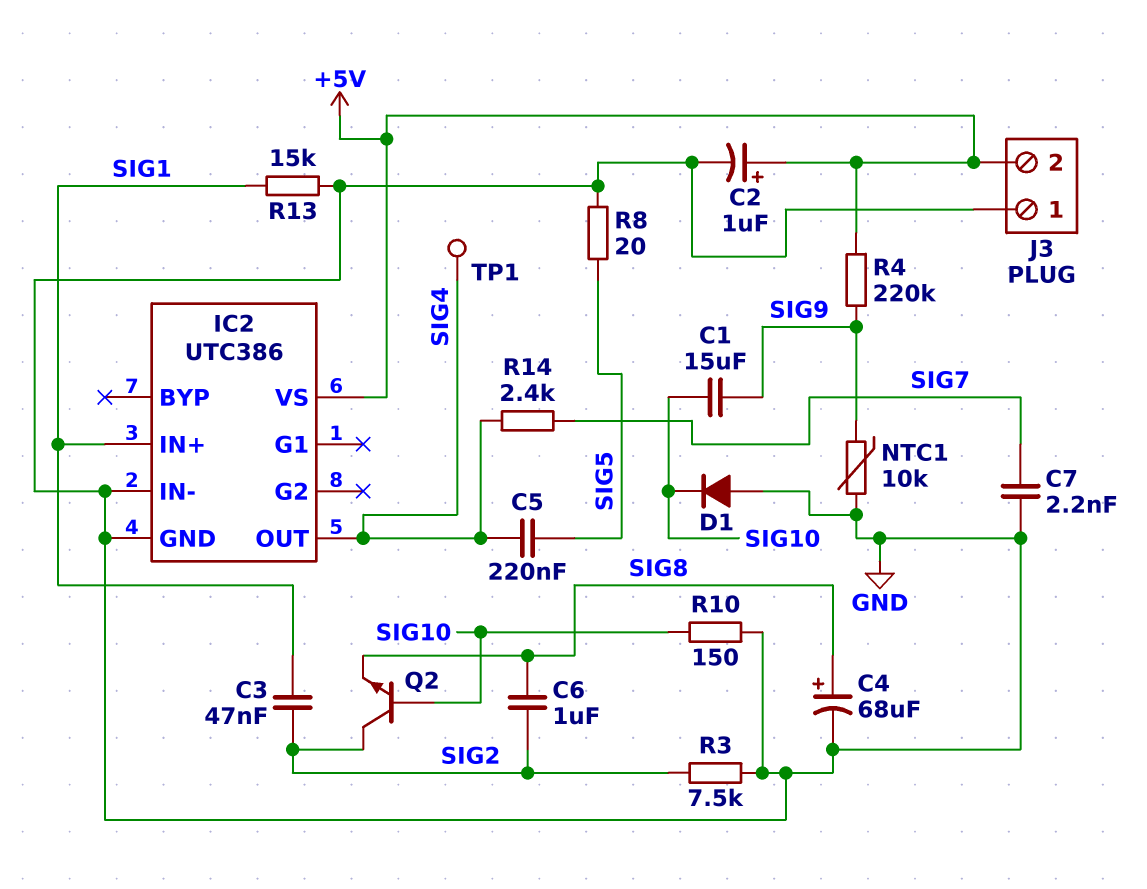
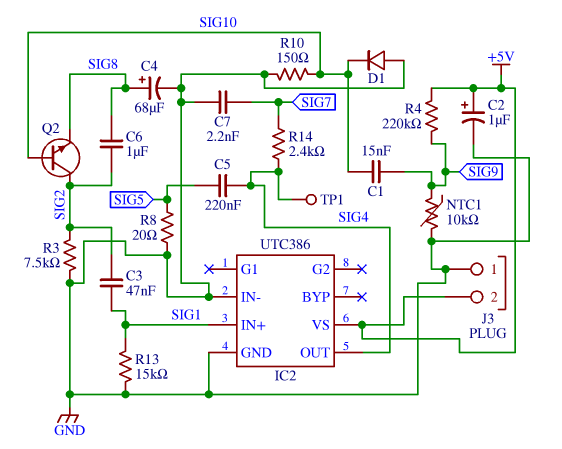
C1: 15uF (SIG9, SIG10) -> 15nF (SIG9, SIG10)

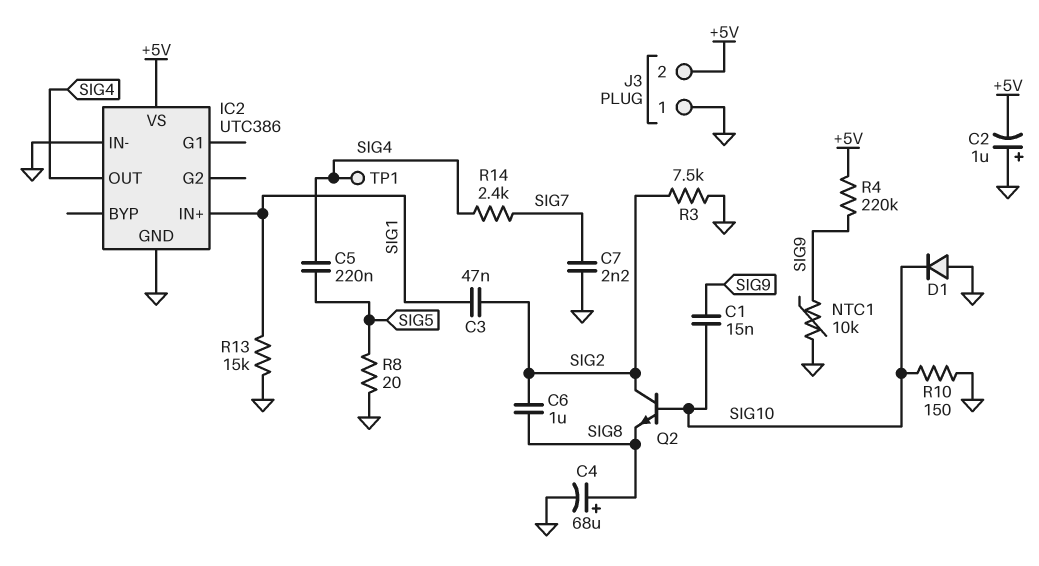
C2: 1uF (plus +5V, minus GND) -> 1uF (plus GND, minus +5V)

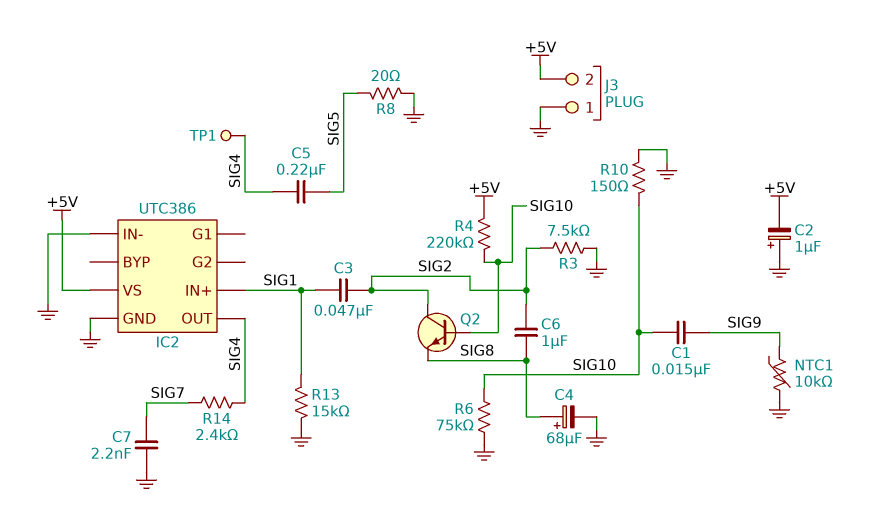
D1: diode (A GND, K SIG10) -> none
R4: 220k (+5V, SIG9) -> 220k (+5V, SIG10)
R6: none -> 75k (GND, SIG10)

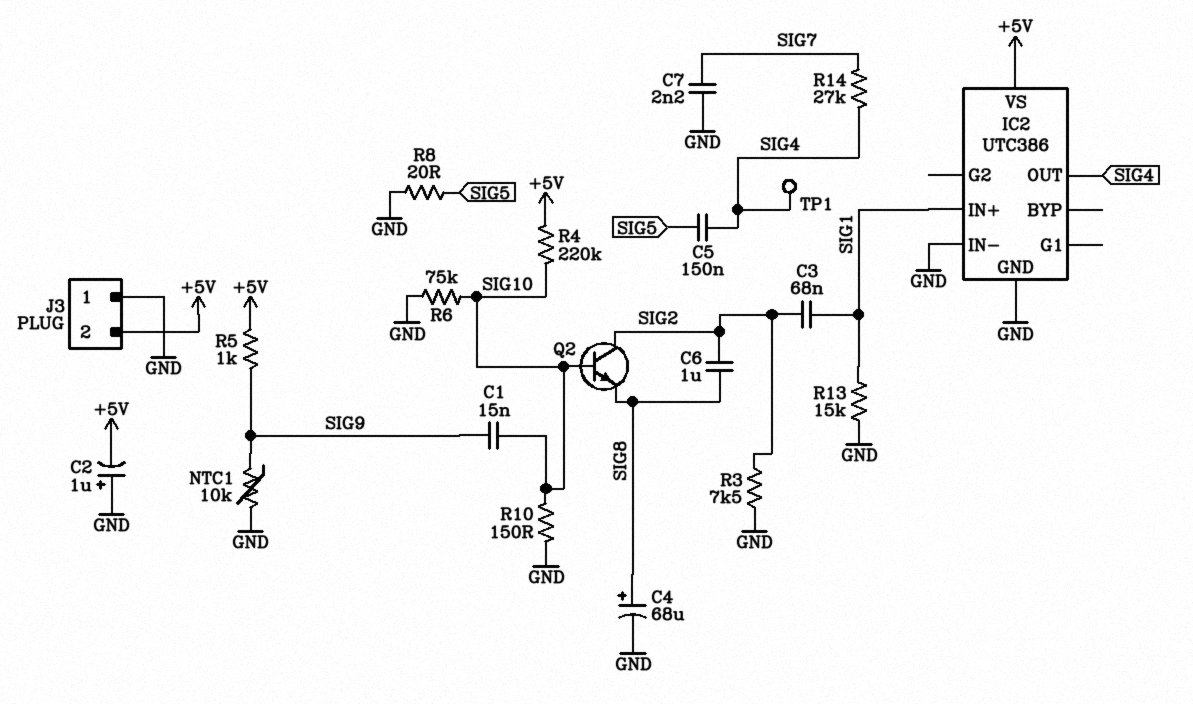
C3: 47nF (SIG1, SIG2) -> 68nF (SIG1, SIG2)
C5: 220nF (SIG4, SIG5) -> 150nF (SIG4, SIG5)
R5: none -> 1k (+5V, SIG9)
R14: 2.4k (SIG4, SIG7) -> 27k (SIG4, SIG7)

